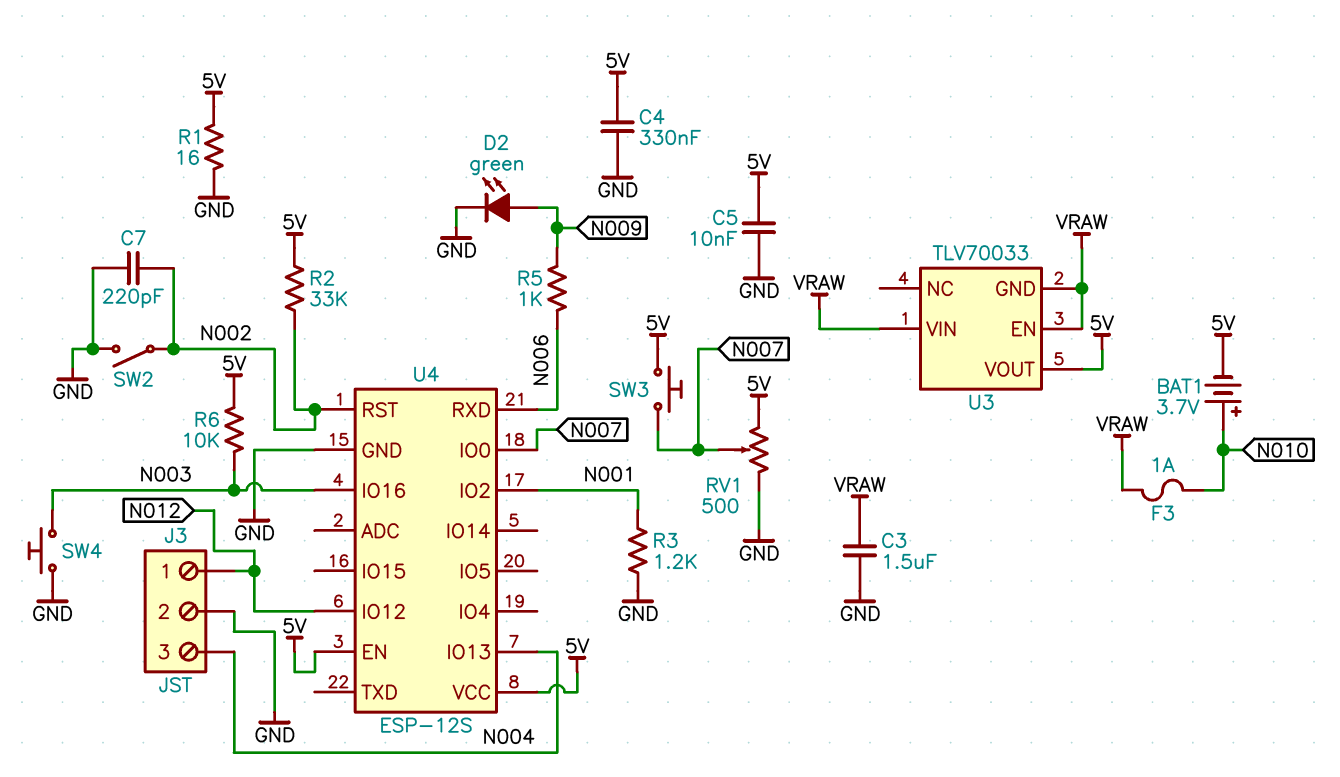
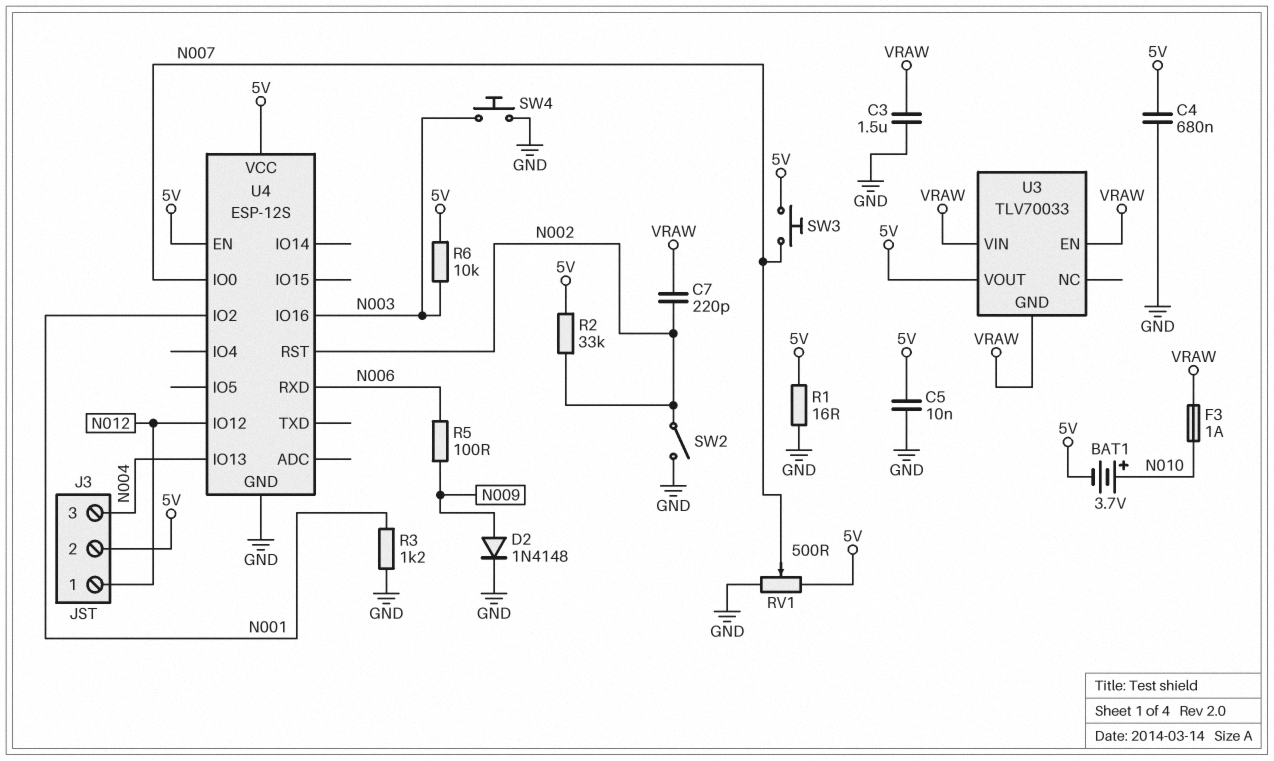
C4: 330nF (5V, GND) -> 680nF (5V, GND)
C7: 220pF (GND, N002) -> 220pF (N002, VRAW)
D2: LED green (A N009, K GND) -> diode 1N4148 (A N009, K GND)
J3 pin 2: GND -> 5V
R5: 1k (N006, N009) -> 100 (N006, N009)

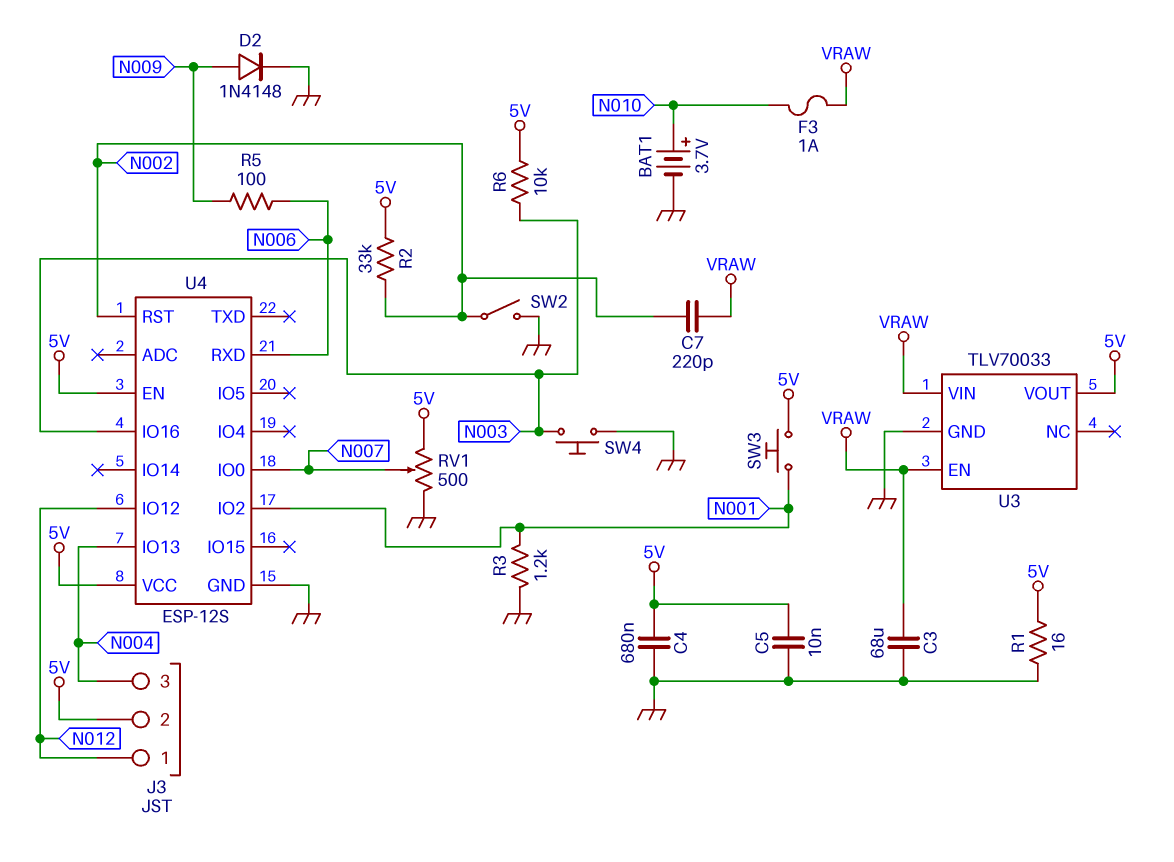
BAT1: 3.7V (plus N010, minus 5V) -> 3.7V (plus N010, minus GND)
C3: 1.5uF (GND, VRAW) -> 68uF (GND, VRAW)
SW3: button (5V, N007) -> button (5V, N001)
U3 pin GND: VRAW -> GND

